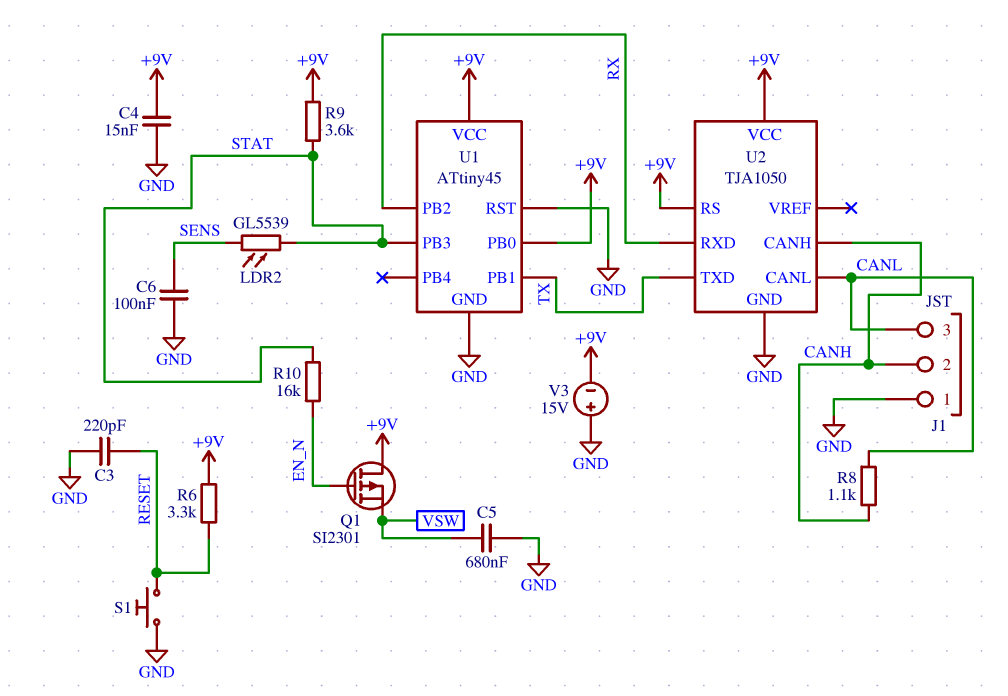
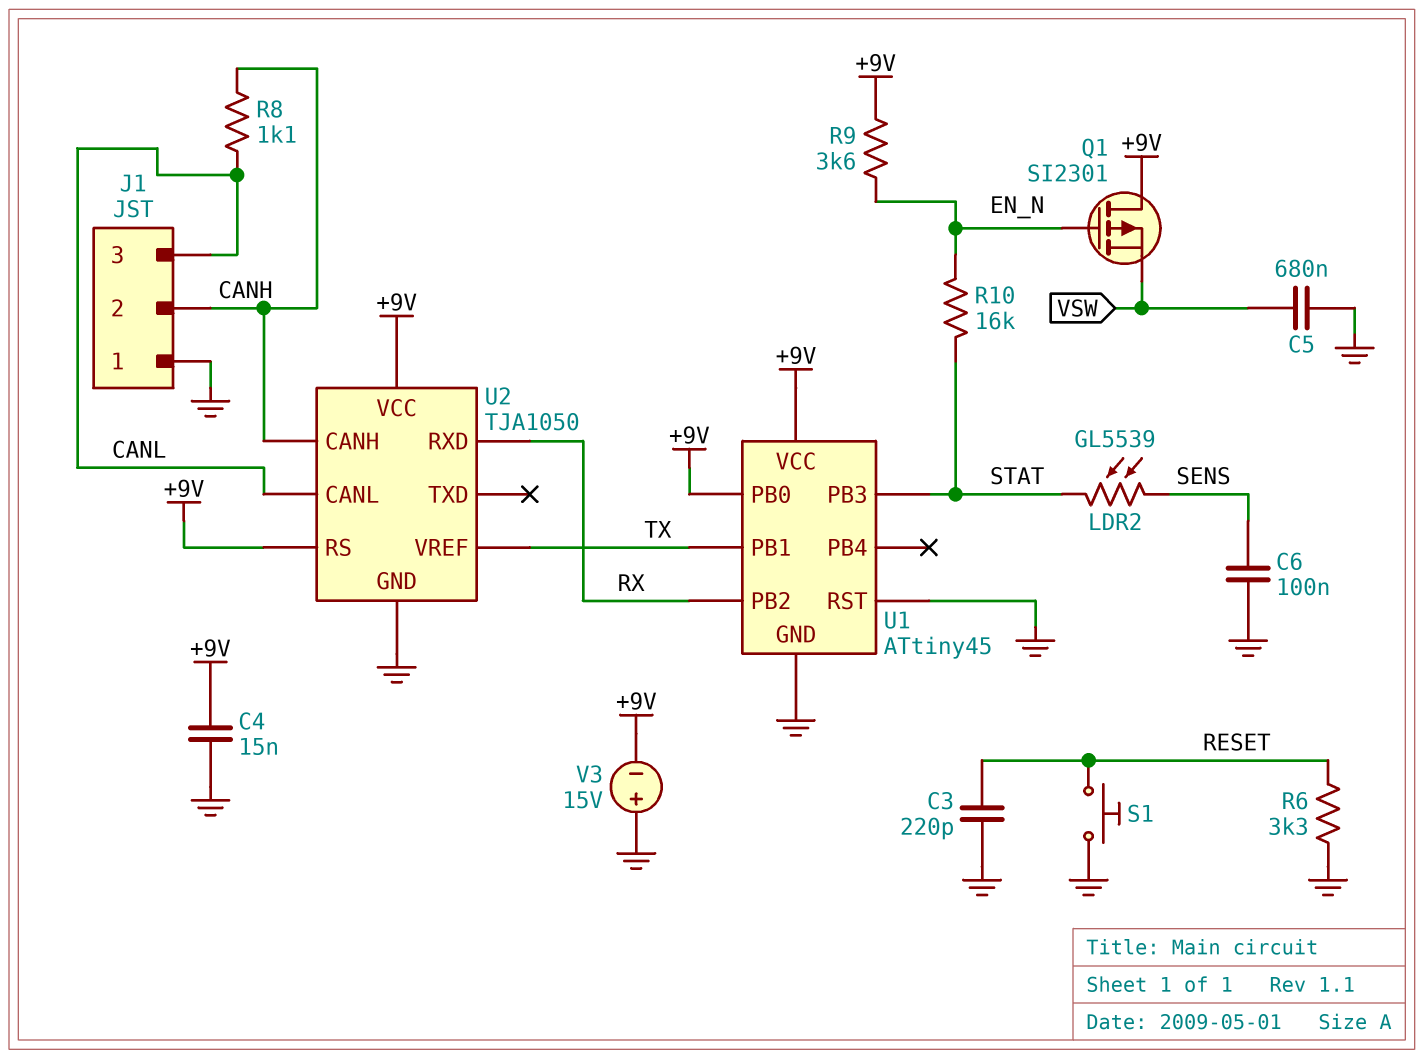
R6: 3.3k (+9V, RESET) -> 3.3k (GND, RESET)
R9: 3.6k (+9V, STAT) -> 3.6k (+9V, EN_N)
U2 pin TXD: TX -> none
U2 pin VREF: none -> TX

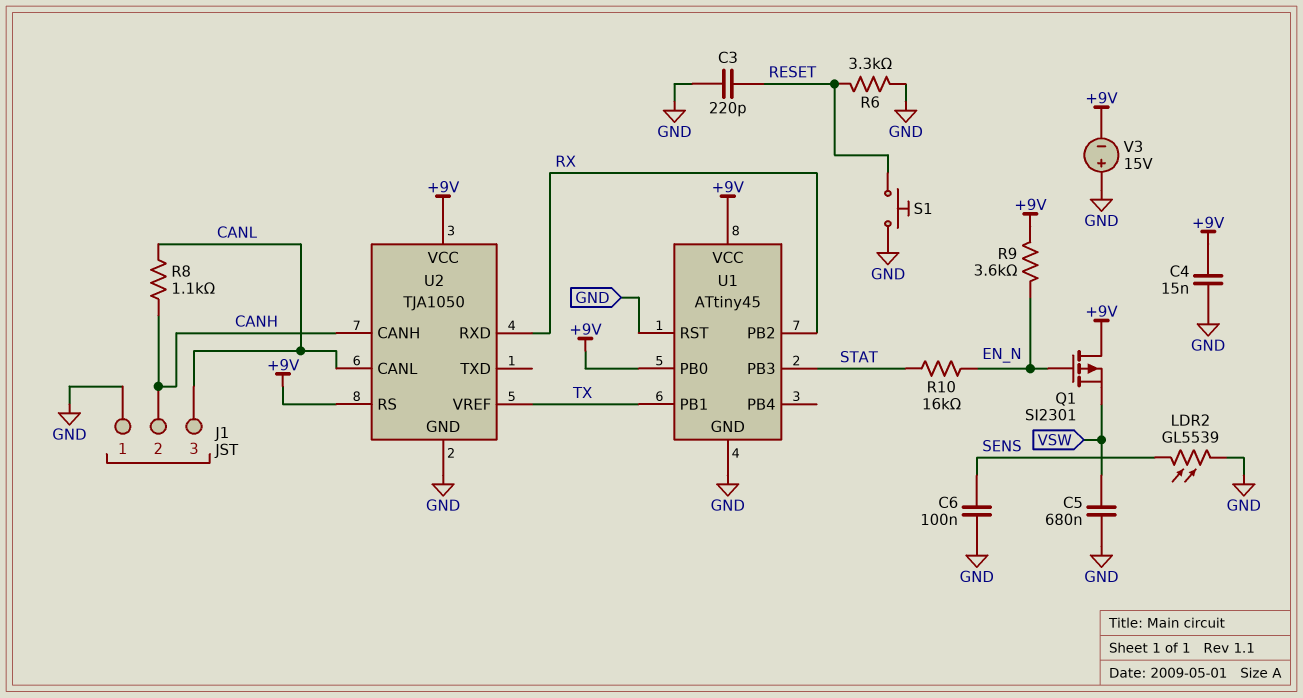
LDR2: GL5539 (SENS, STAT) -> GL5539 (GND, SENS)

